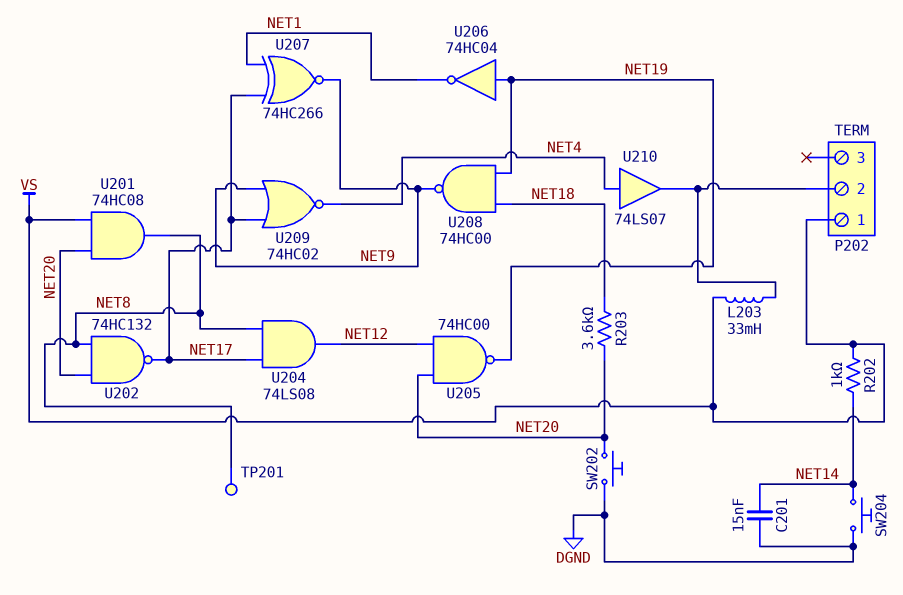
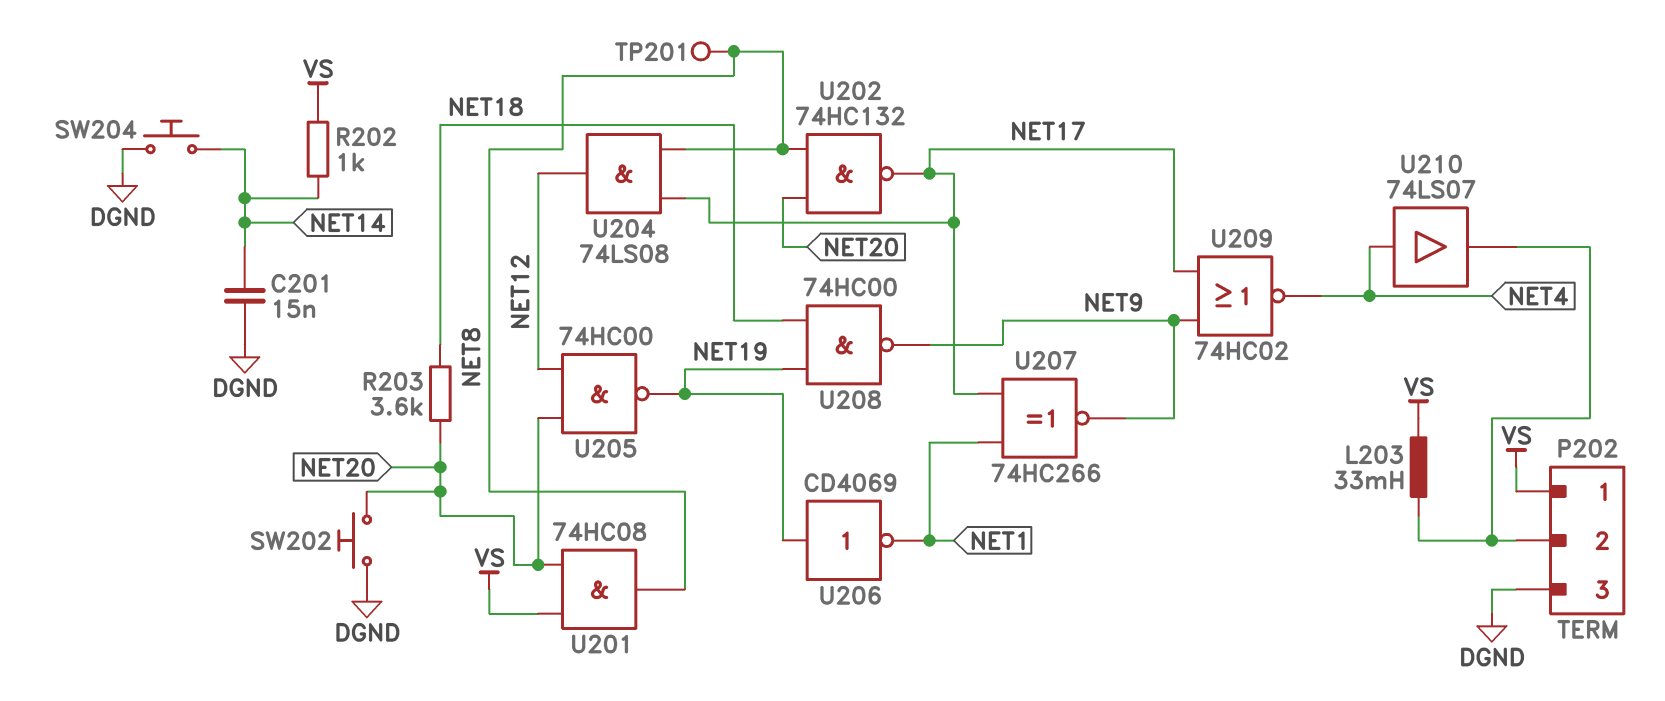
P202 pin 3: none -> DGND
U206: NOT 74HC04 (in NET19, out NET1) -> NOT CD4069 (in NET19, out NET1)

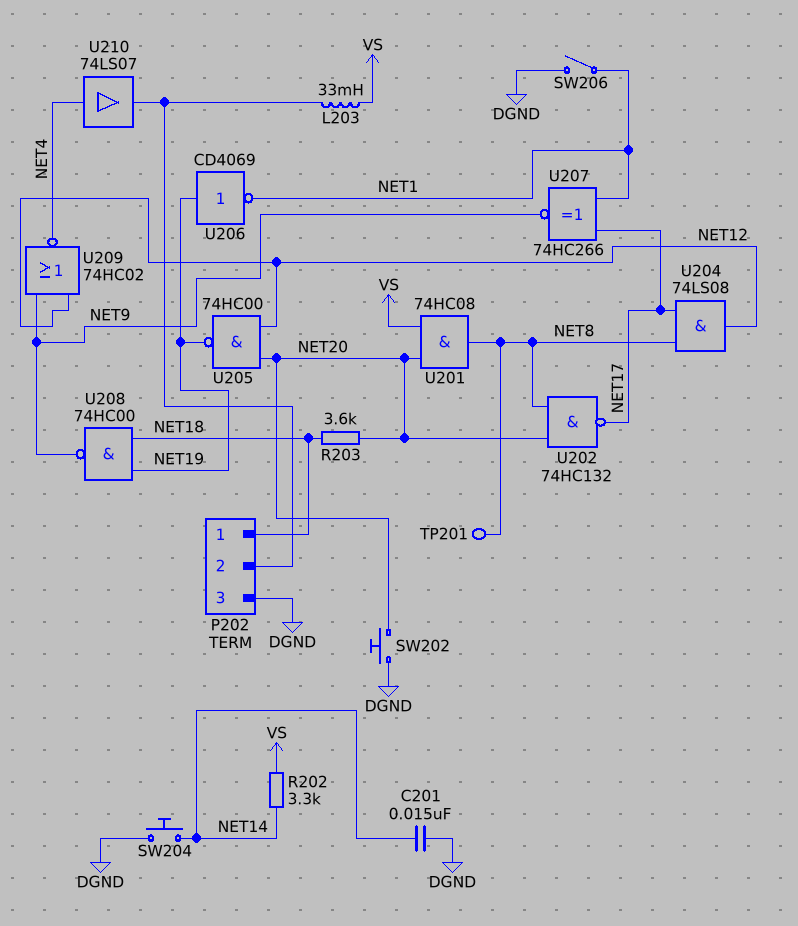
P202 pin 1: VS -> NET18
R202: 1k (NET14, VS) -> 3.3k (NET14, VS)
SW206: none -> switch (DGND, NET1)
U209: NOR 74HC02 (in NET9, in NET17, out NET4) -> NOR 74HC02 (in NET9, in NET12, out NET4)

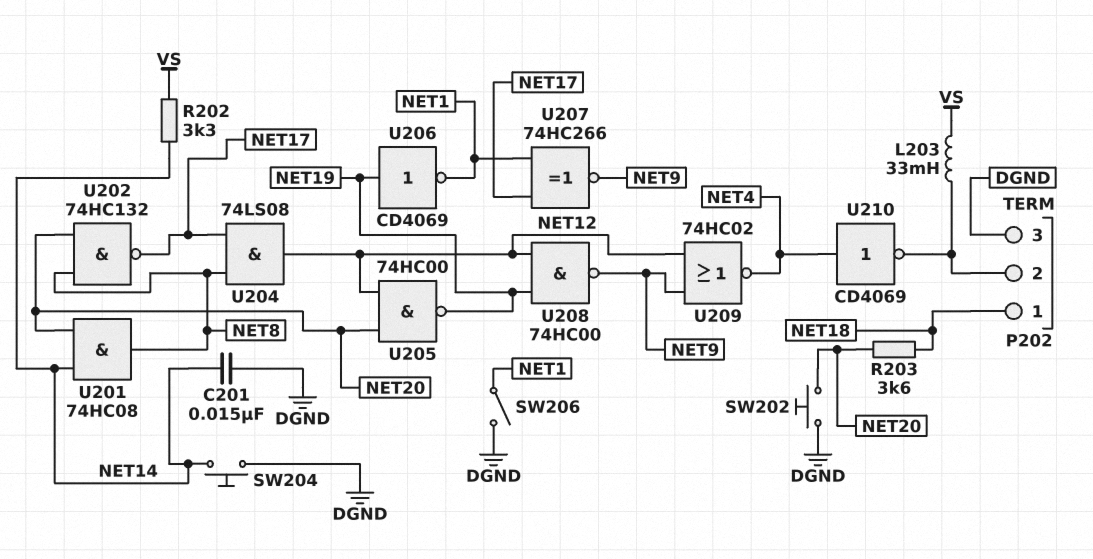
TP201: test point (NET8) -> none
U201: AND 74HC08 (in NET20, in VS, out NET8) -> AND 74HC08 (in NET14, in NET20, out NET8)
U208: NAND 74HC00 (in NET18, in NET19, out NET9) -> NAND 74HC00 (in NET12, in NET19, out NET9)
U210: buffer 74LS07 (in NET4, out P202/2) -> NOT CD4069 (in NET4, out P202/2)

